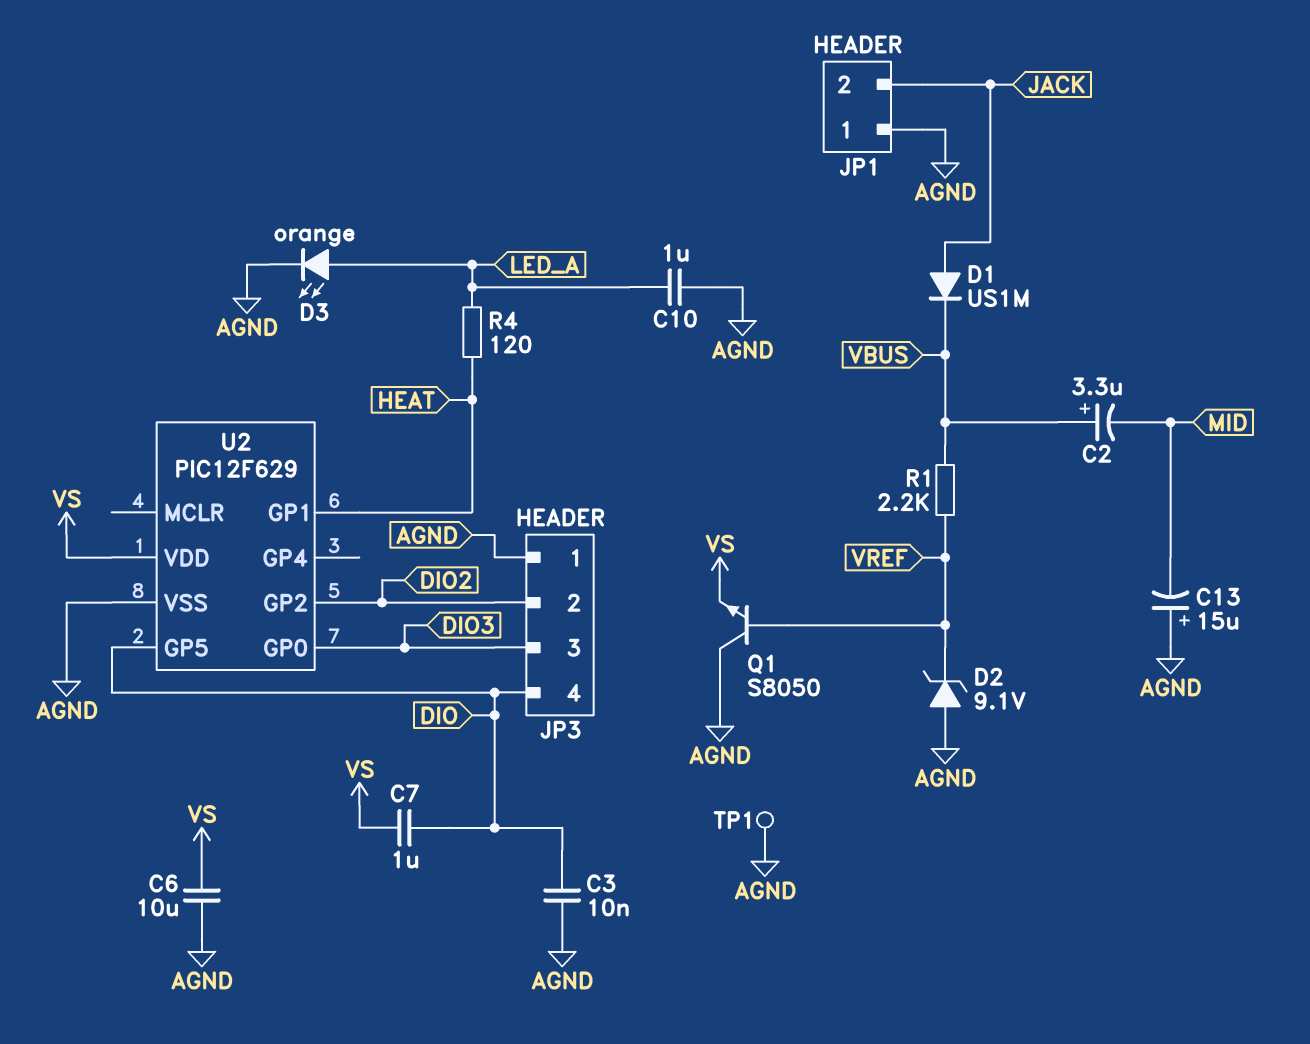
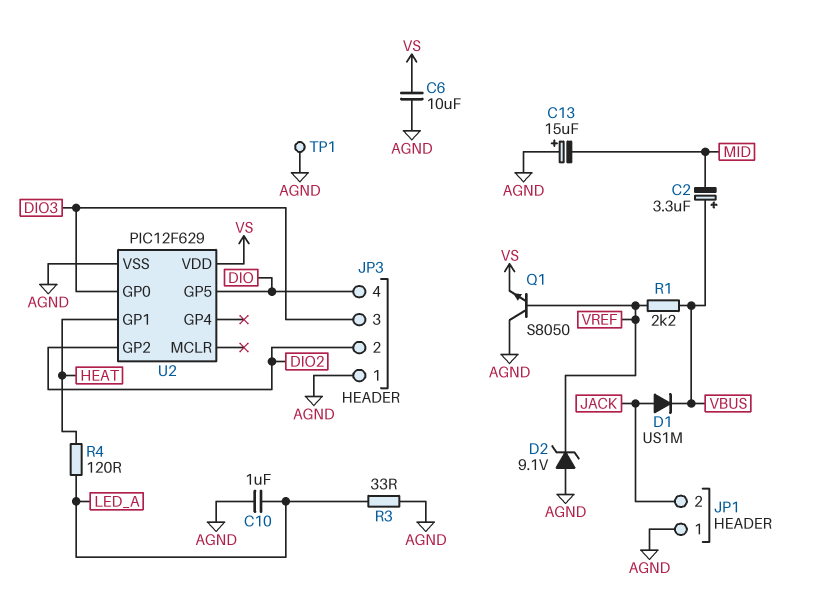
C3: 10nF (AGND, DIO) -> none
C7: 1uF (DIO, VS) -> none
D3: LED orange (A LED_A, K AGND) -> none
R3: none -> 33 (AGND, LED_A)

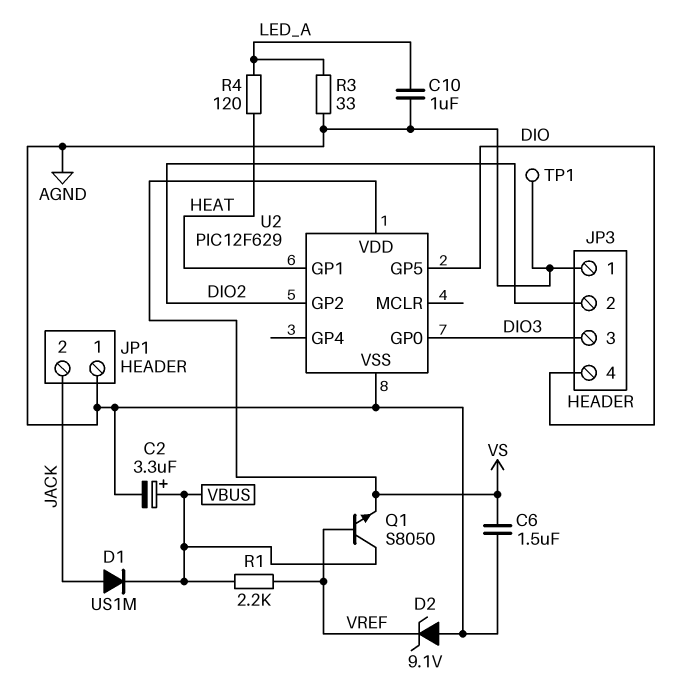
C2: 3.3uF (plus VBUS, minus MID) -> 3.3uF (plus VBUS, minus AGND)
C6: 10uF (AGND, VS) -> 1.5uF (AGND, VS)
C13: 15uF (plus AGND, minus MID) -> none
Q1: NPN S8050 (B VREF, C AGND, E VS) -> NPN S8050 (B VREF, C VBUS, E VS)

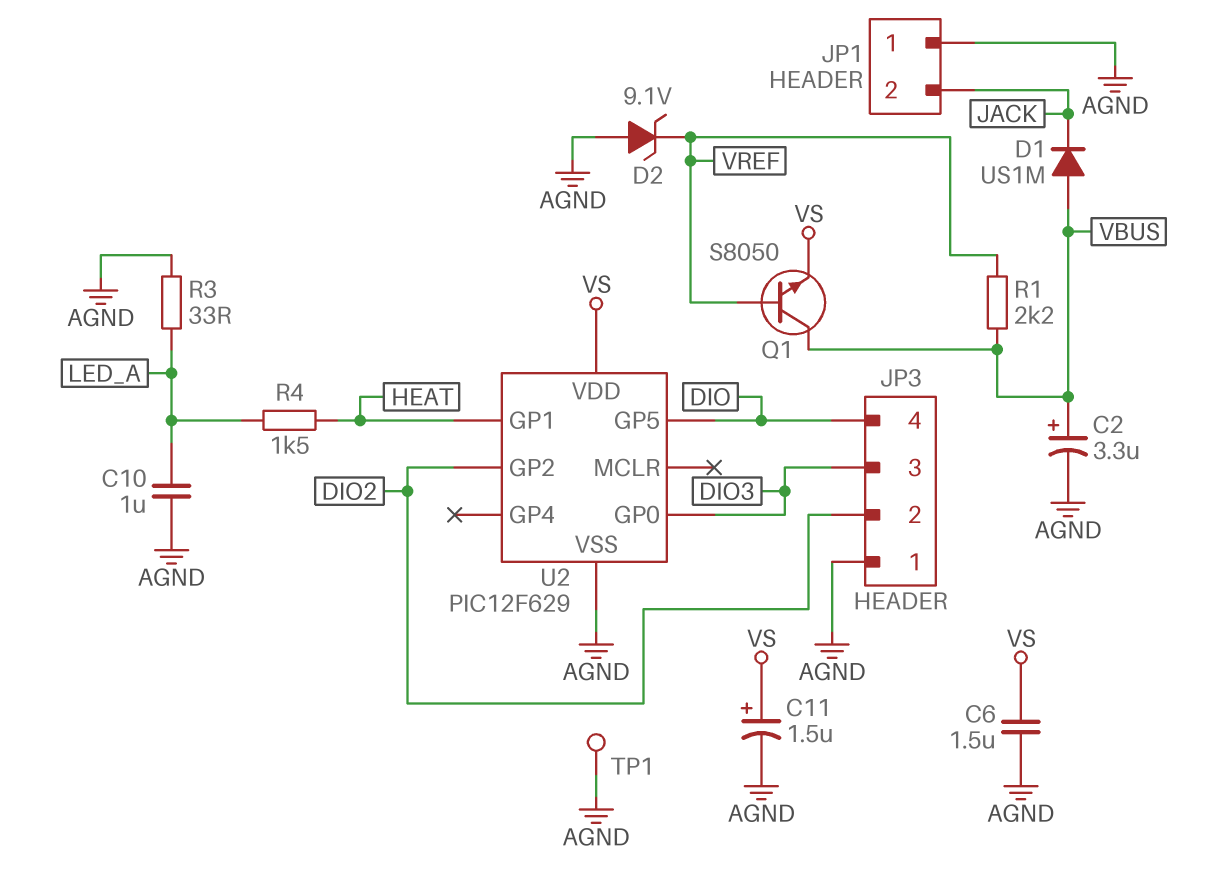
C11: none -> 1.5uF (plus VS, minus AGND)
D1: diode US1M (A JACK, K VBUS) -> diode US1M (A VBUS, K JACK)
R4: 120 (HEAT, LED_A) -> 1.5k (HEAT, LED_A)

